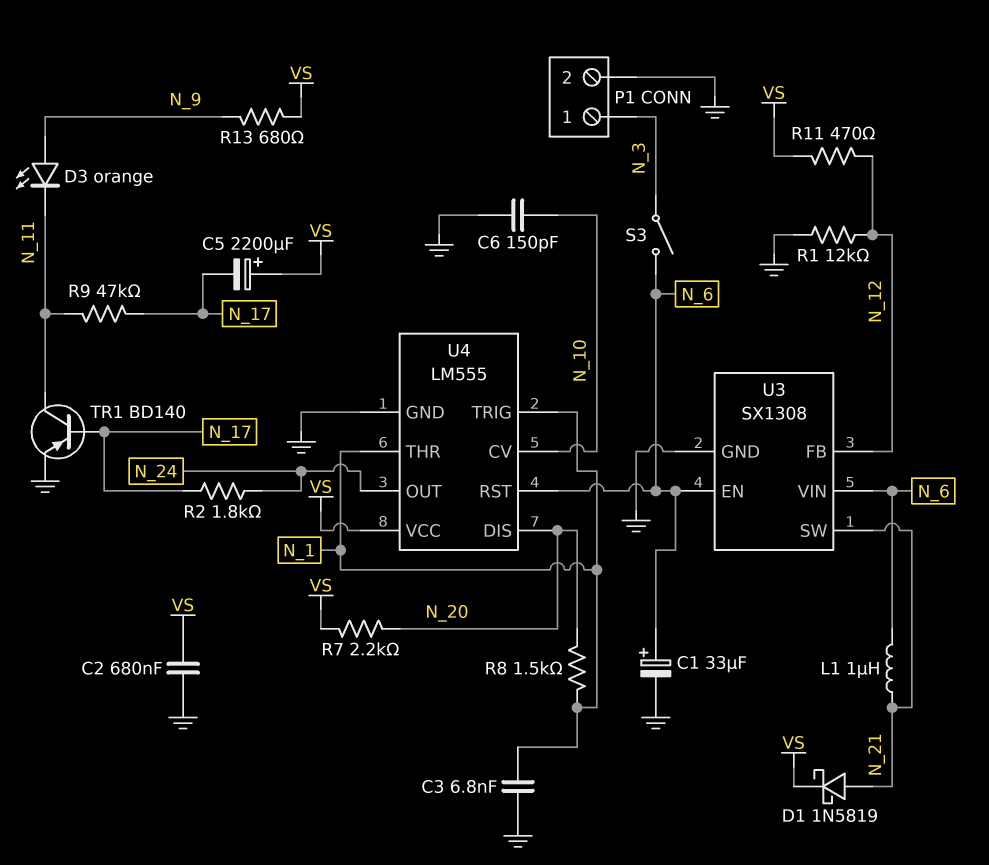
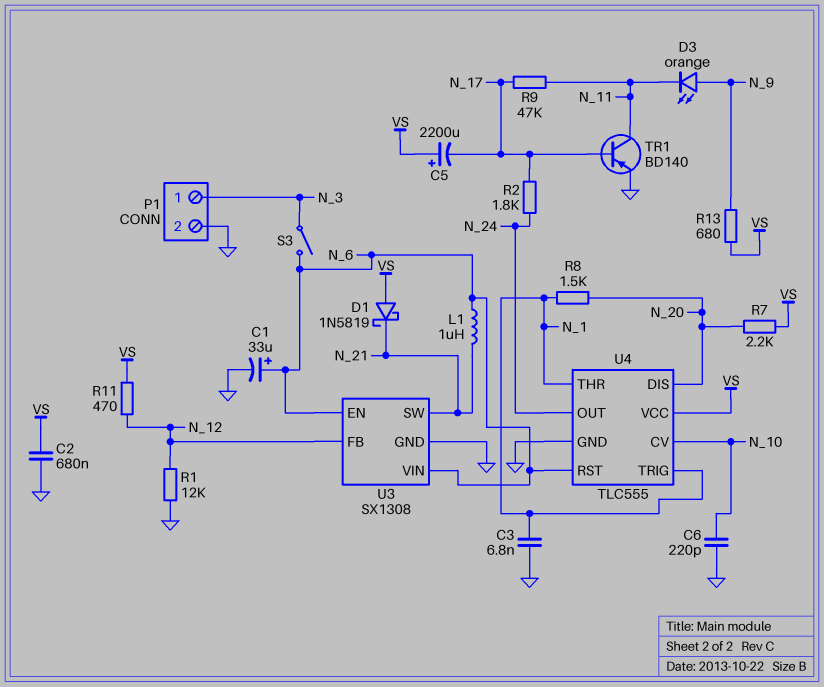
C6: 150pF (GND, N_10) -> 220pF (GND, N_10)
D1: schottky 1N5819 (A N_21, K VS) -> schottky 1N5819 (A VS, K N_21)
U4: LM555 -> TLC555

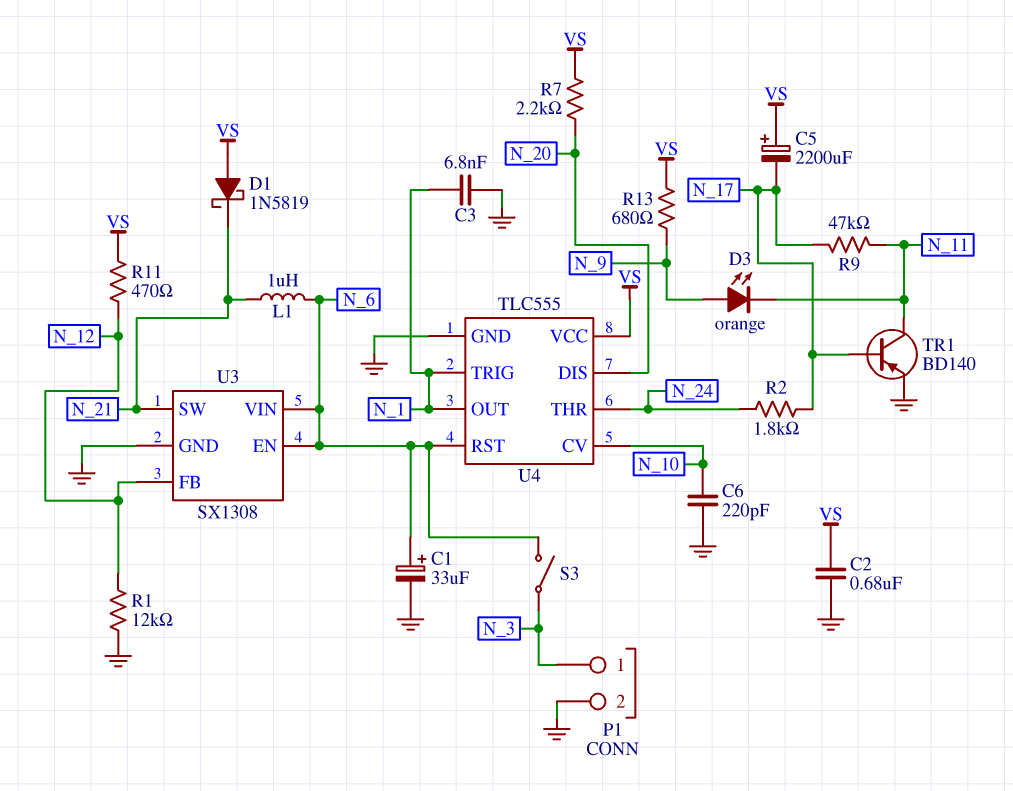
R8: 1.5k (N_1, N_20) -> none
U4 pin OUT: N_24 -> N_1
U4 pin THR: N_1 -> N_24

